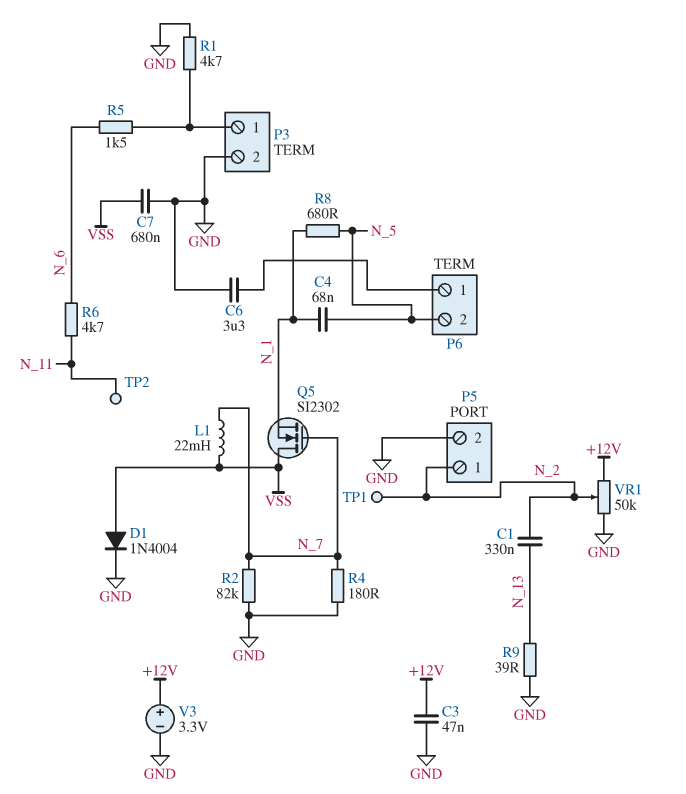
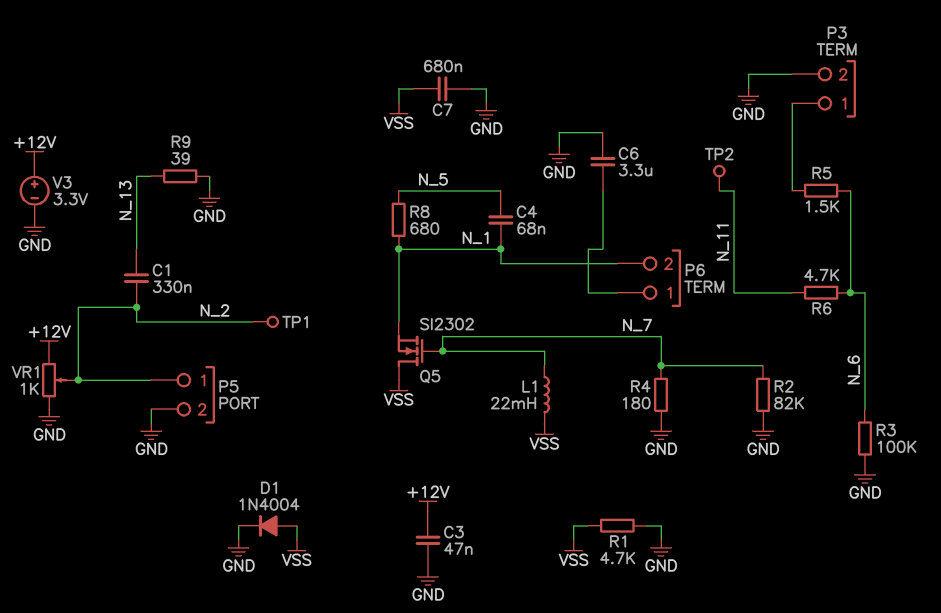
P6 pin 2: N_5 -> N_1
R1: 4.7k (GND, P3/1) -> 4.7k (GND, VSS)
R3: none -> 100k (GND, N_6)
VR1: 50k (+12V, GND, wiper N_2) -> 1k (+12V, GND, wiper N_2)

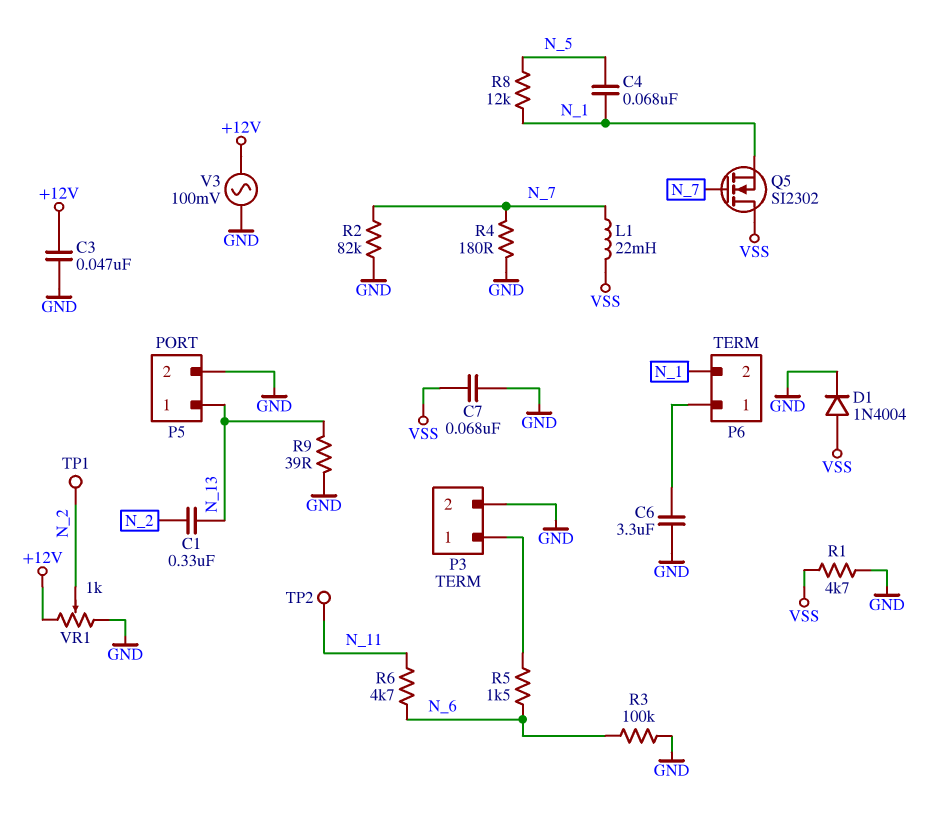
C7: 680nF (GND, VSS) -> 68nF (GND, VSS)
P5 pin 1: N_2 -> N_13
R8: 680 (N_1, N_5) -> 12k (N_1, N_5)
V3: 3.3V (plus +12V, minus GND) -> AC 100mV (+12V, GND)

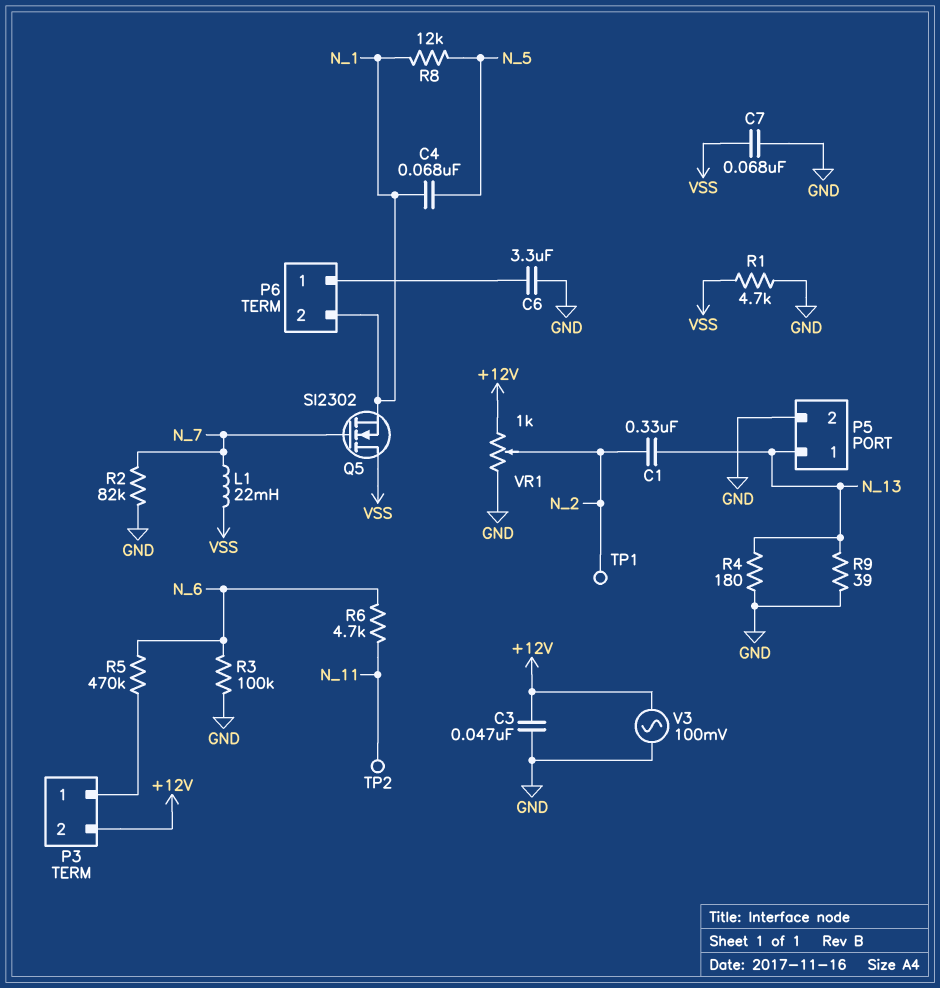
D1: diode 1N4004 (A VSS, K GND) -> none
P3 pin 2: GND -> +12V
R4: 180 (GND, N_7) -> 180 (GND, N_13)
R5: 1.5k (N_6, P3/1) -> 470k (N_6, P3/1)

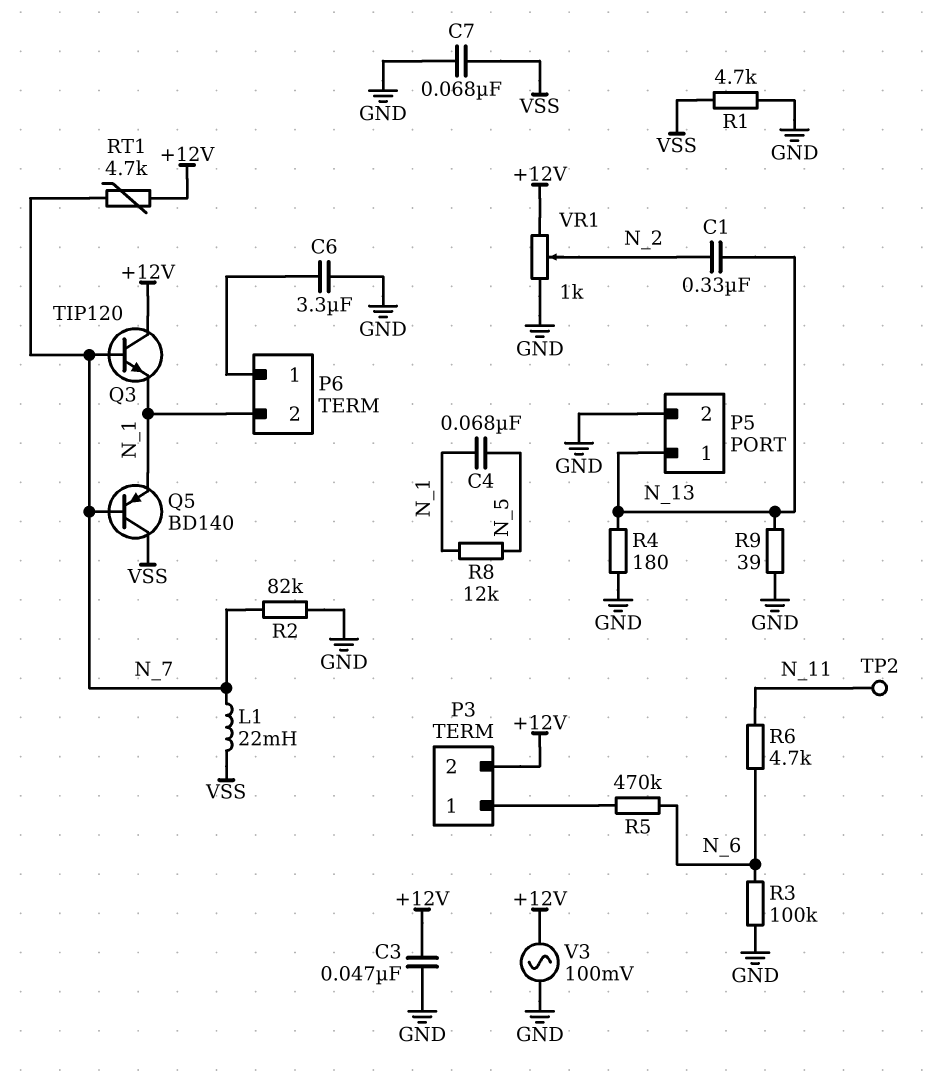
Q3: none -> NPN TIP120 (B N_7, C +12V, E N_1)
Q5: NMOS SI2302 (G N_7, D VSS, S N_1) -> PNP BD140 (B N_7, C VSS, E N_1)
RT1: none -> 4.7k (+12V, N_7)
TP1: test point (N_2) -> none

